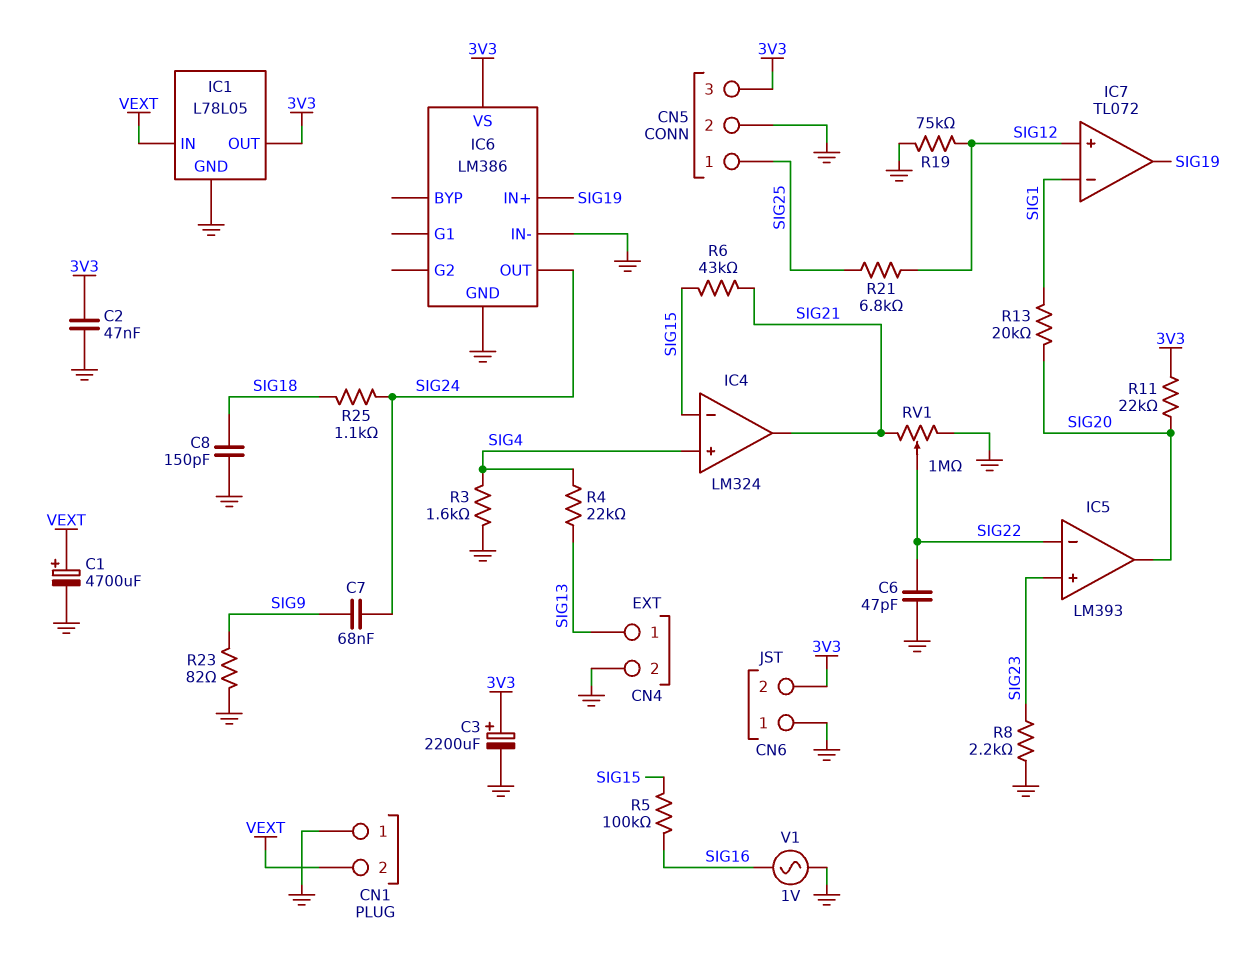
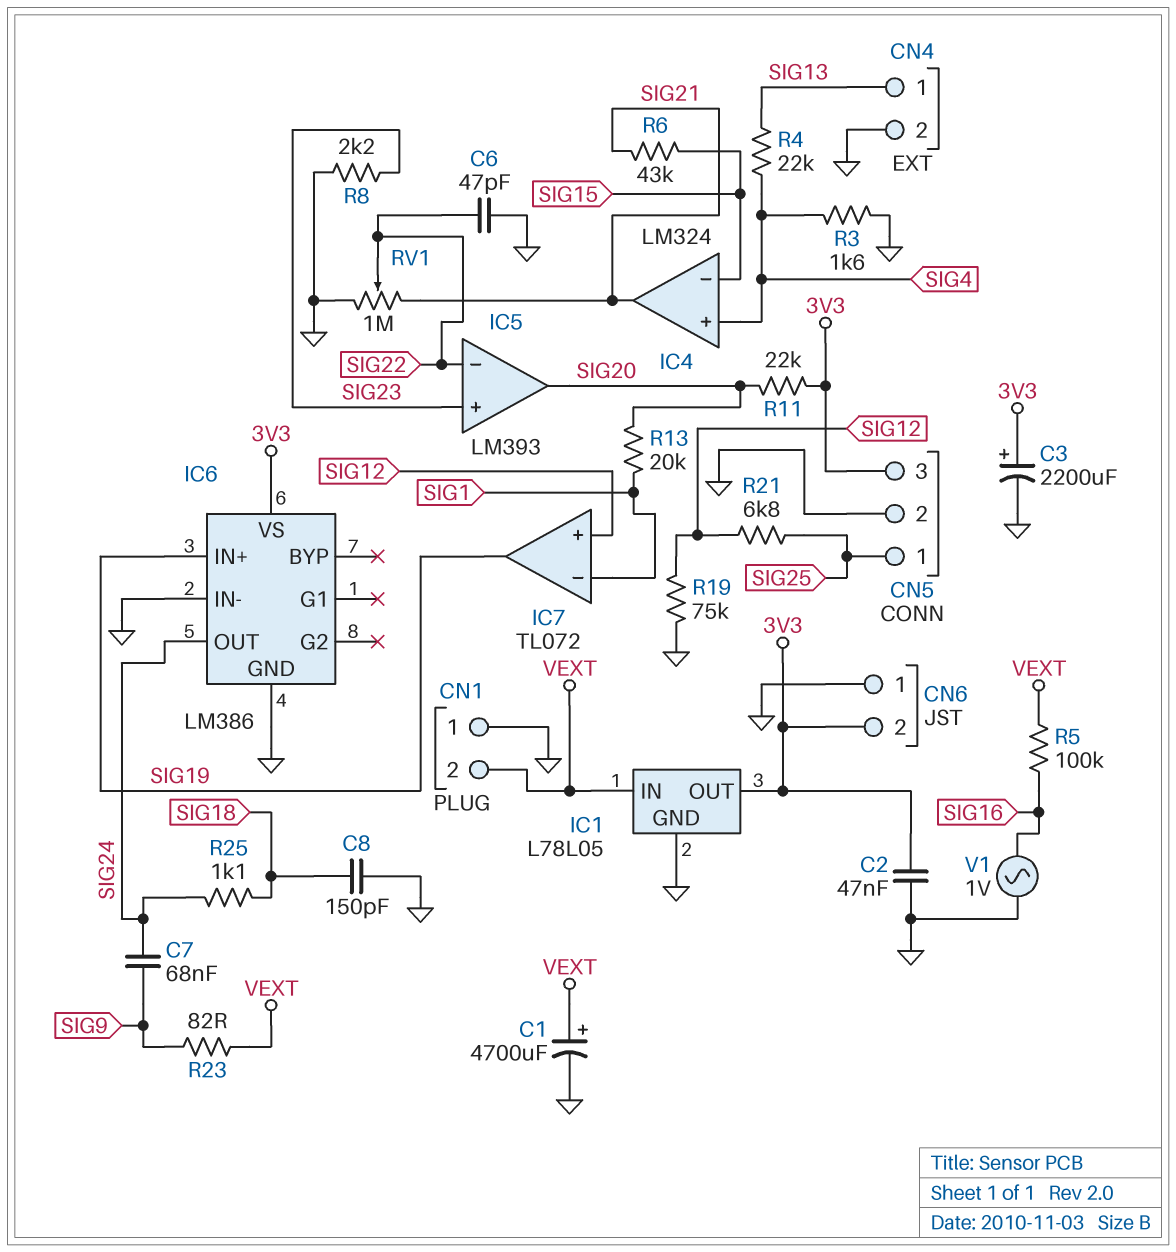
R5: 100k (SIG15, SIG16) -> 100k (SIG16, VEXT)
R23: 82 (GND, SIG9) -> 82 (SIG9, VEXT)

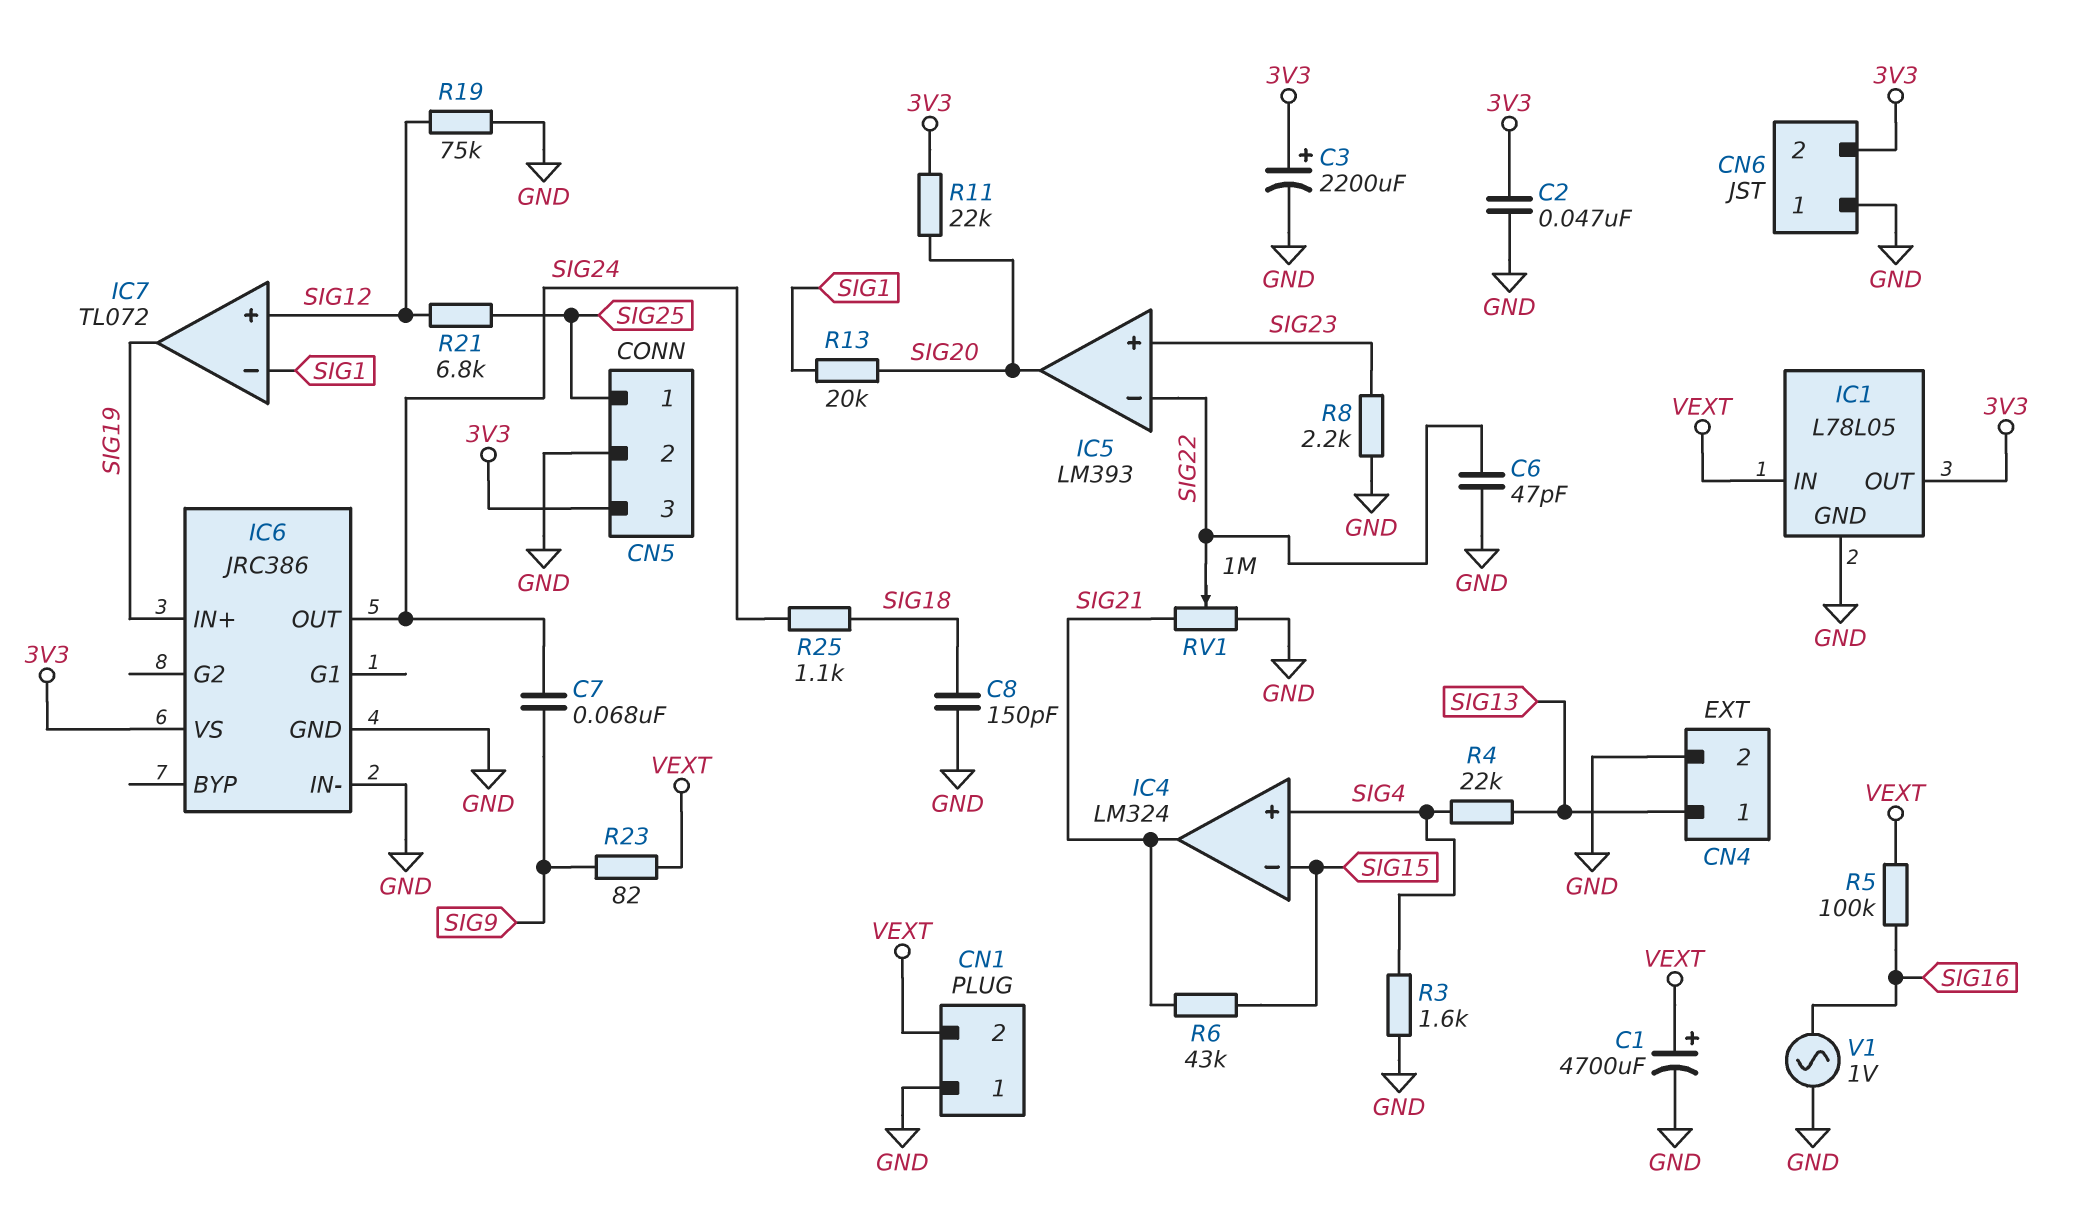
IC6: LM386 -> JRC386

